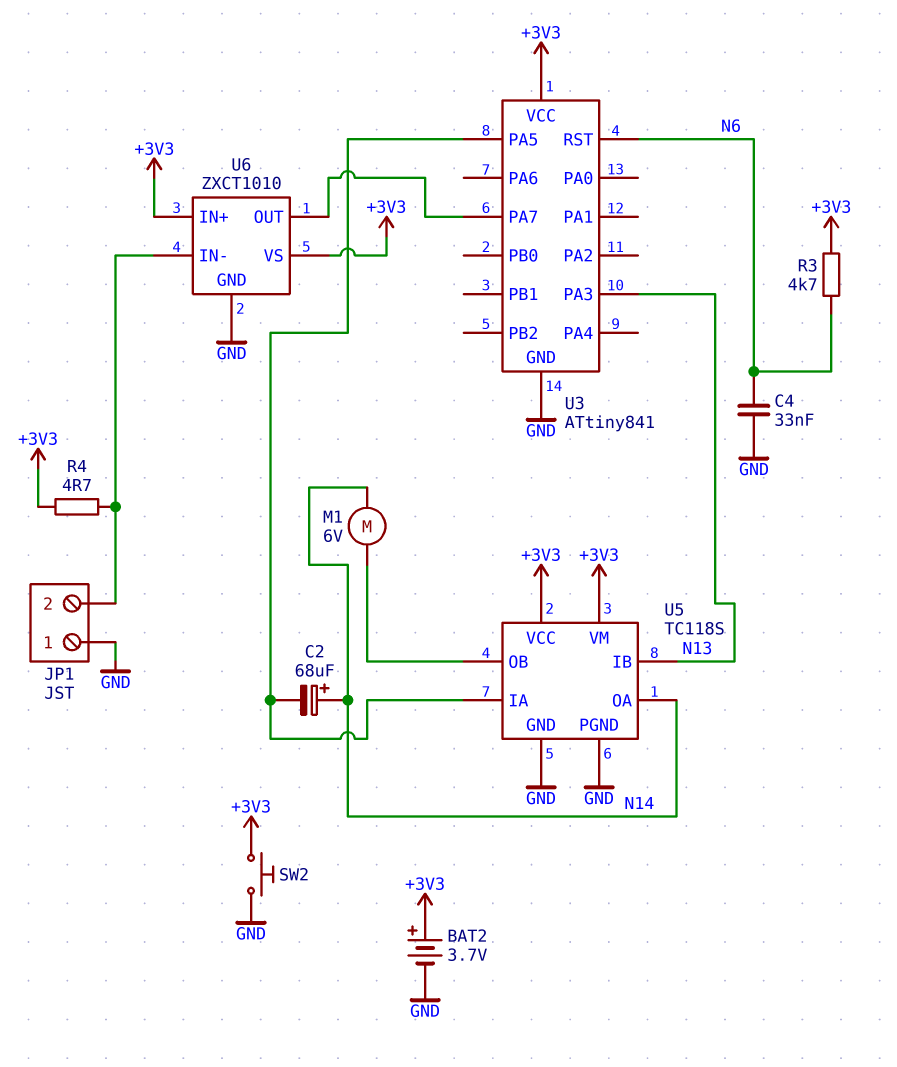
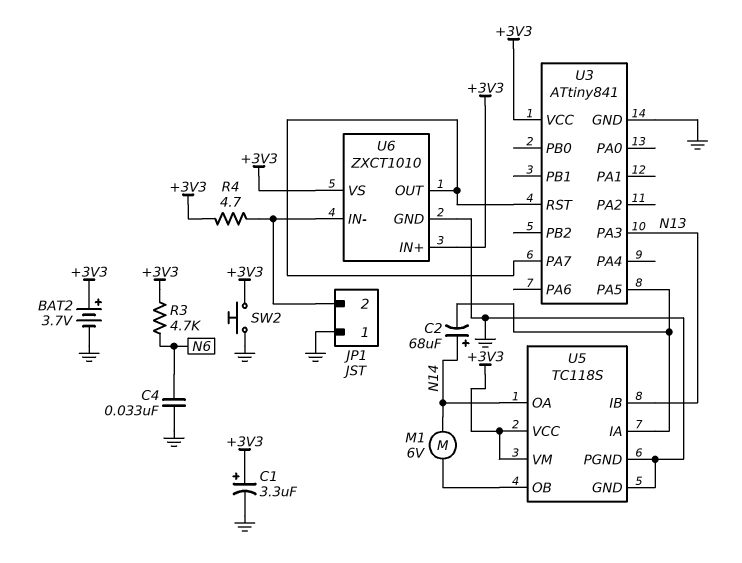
C1: none -> 3.3uF (plus +3V3, minus GND)
U3 pin RST: N6 -> U3/PA7

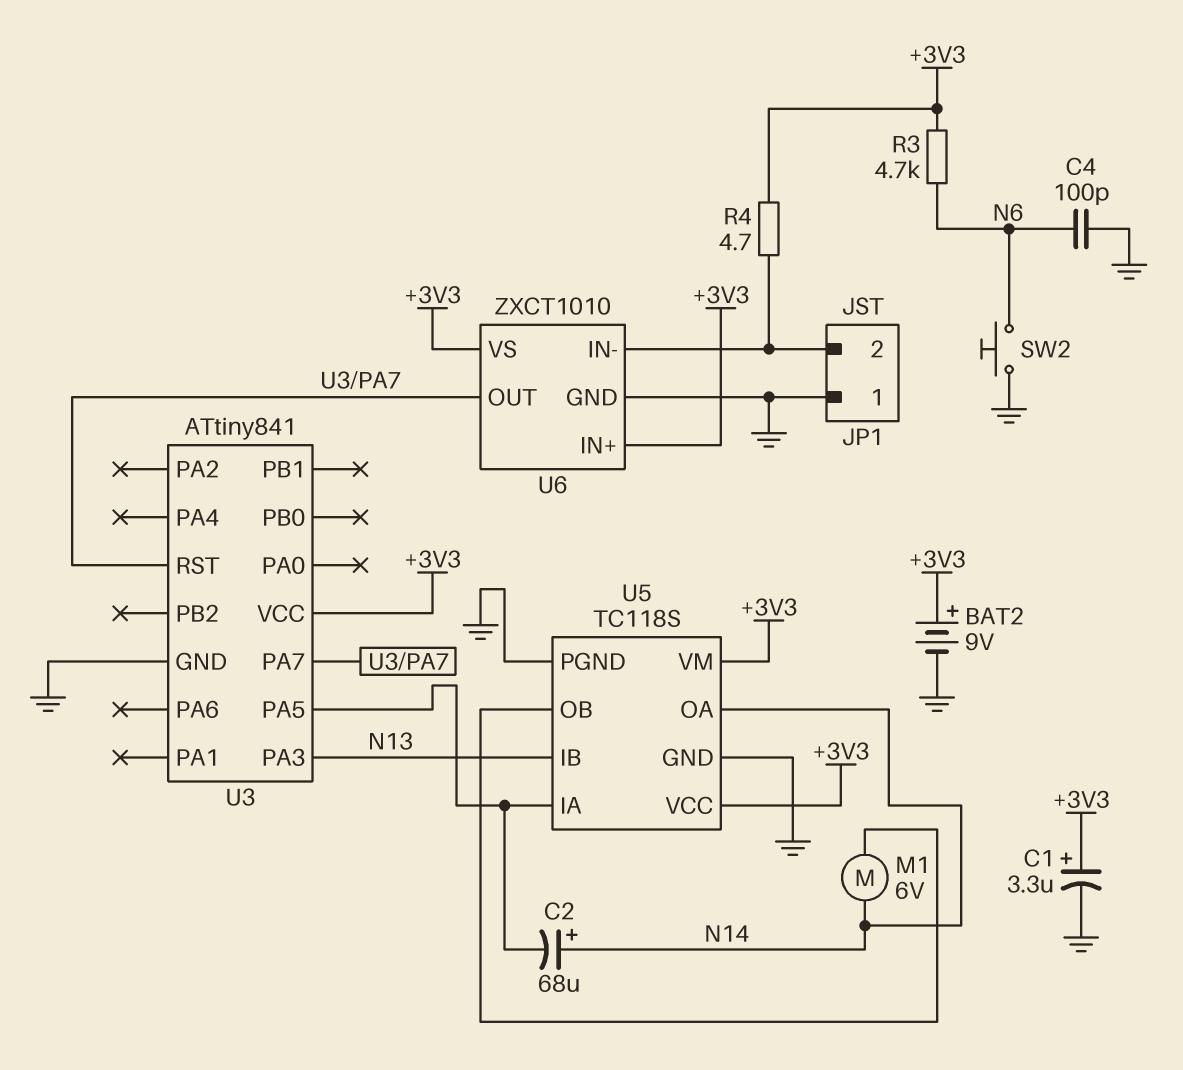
BAT2: 3.7V (plus +3V3, minus GND) -> 9V (plus +3V3, minus GND)
C4: 33nF (GND, N6) -> 100pF (GND, N6)
SW2: button (+3V3, GND) -> button (GND, N6)

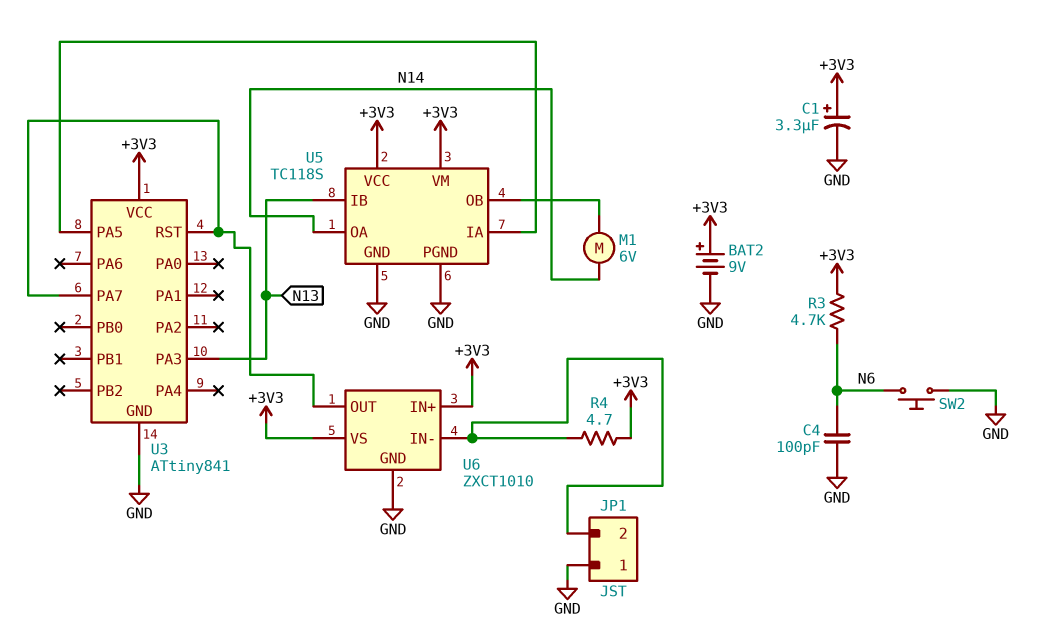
C2: 68uF (plus N14, minus U3/PA5) -> none

